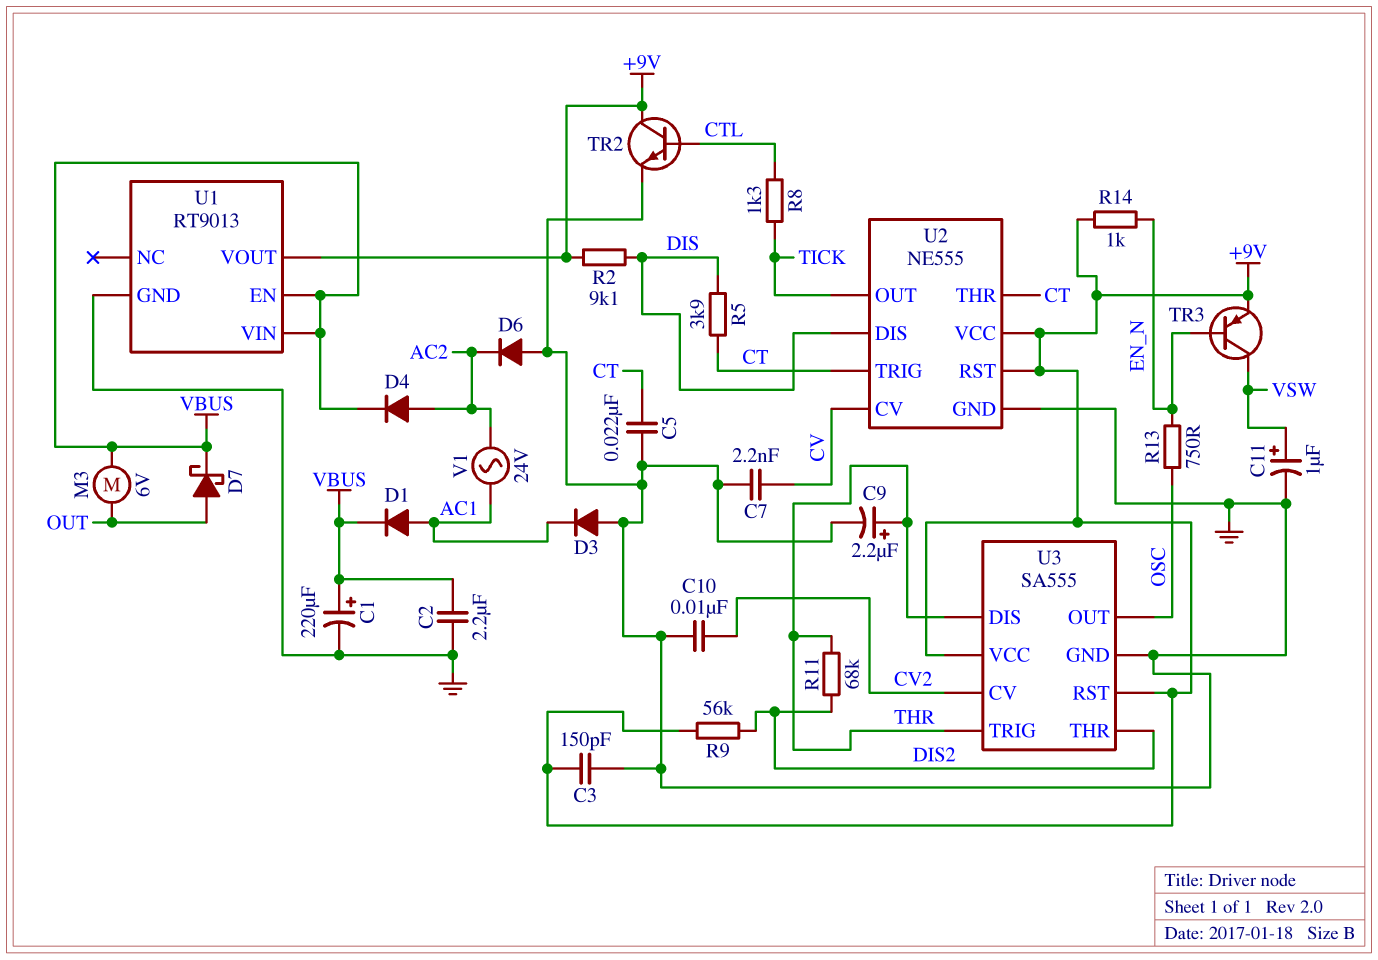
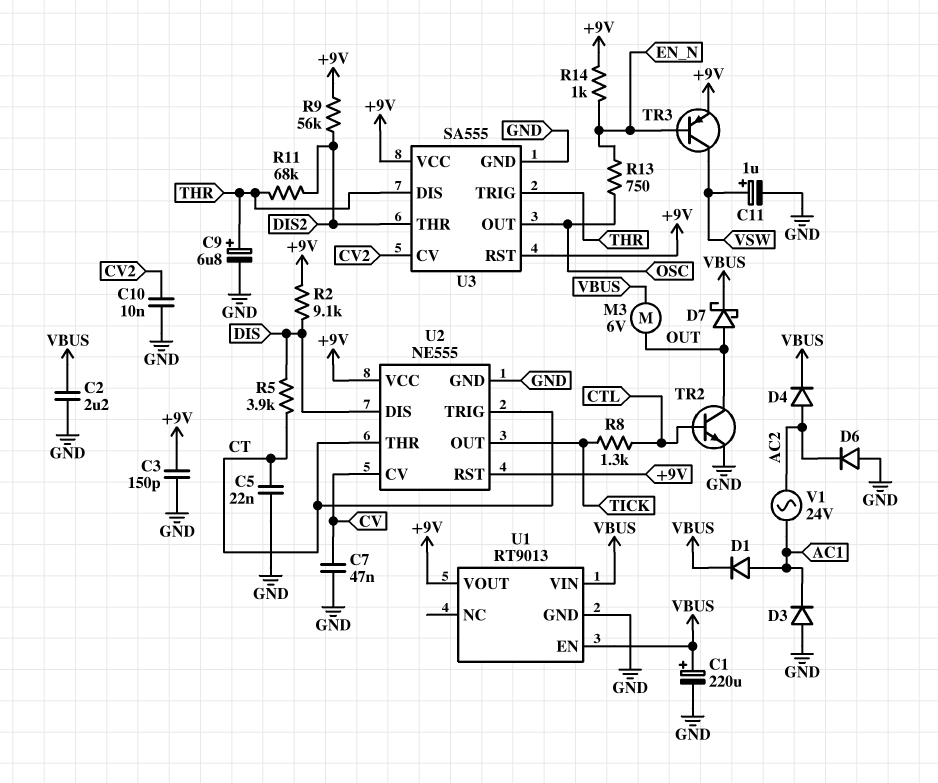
C7: 2.2nF (CV, GND) -> 47nF (CV, GND)
C9: 2.2uF (plus THR, minus GND) -> 6.8uF (plus THR, minus GND)
TR2: NPN (B CTL, C +9V, E GND) -> NPN (B CTL, C OUT, E GND)

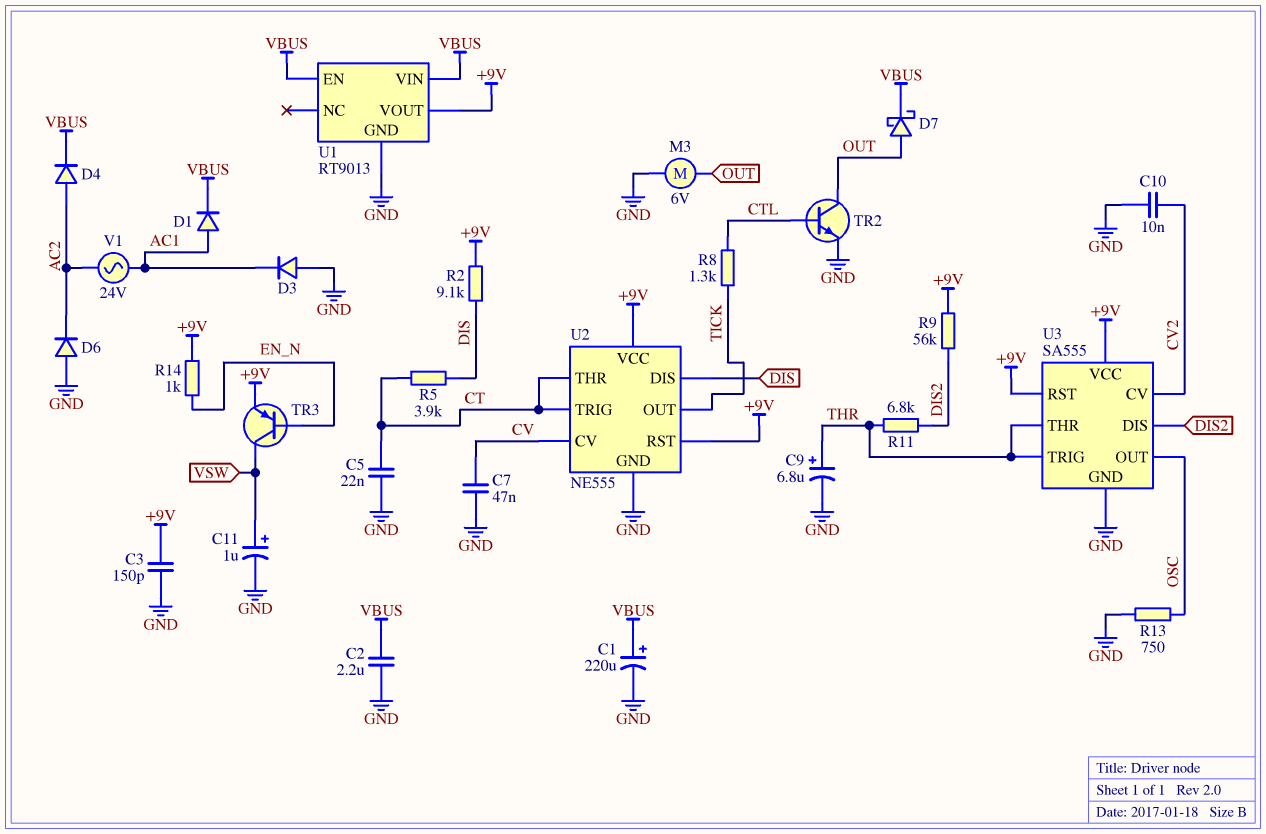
M3: motor 6V (OUT, VBUS) -> motor 6V (GND, OUT)
R11: 68k (DIS2, THR) -> 6.8k (DIS2, THR)
R13: 750 (EN_N, OSC) -> 750 (GND, OSC)
U3 pin DIS: THR -> DIS2
U3 pin THR: DIS2 -> THR

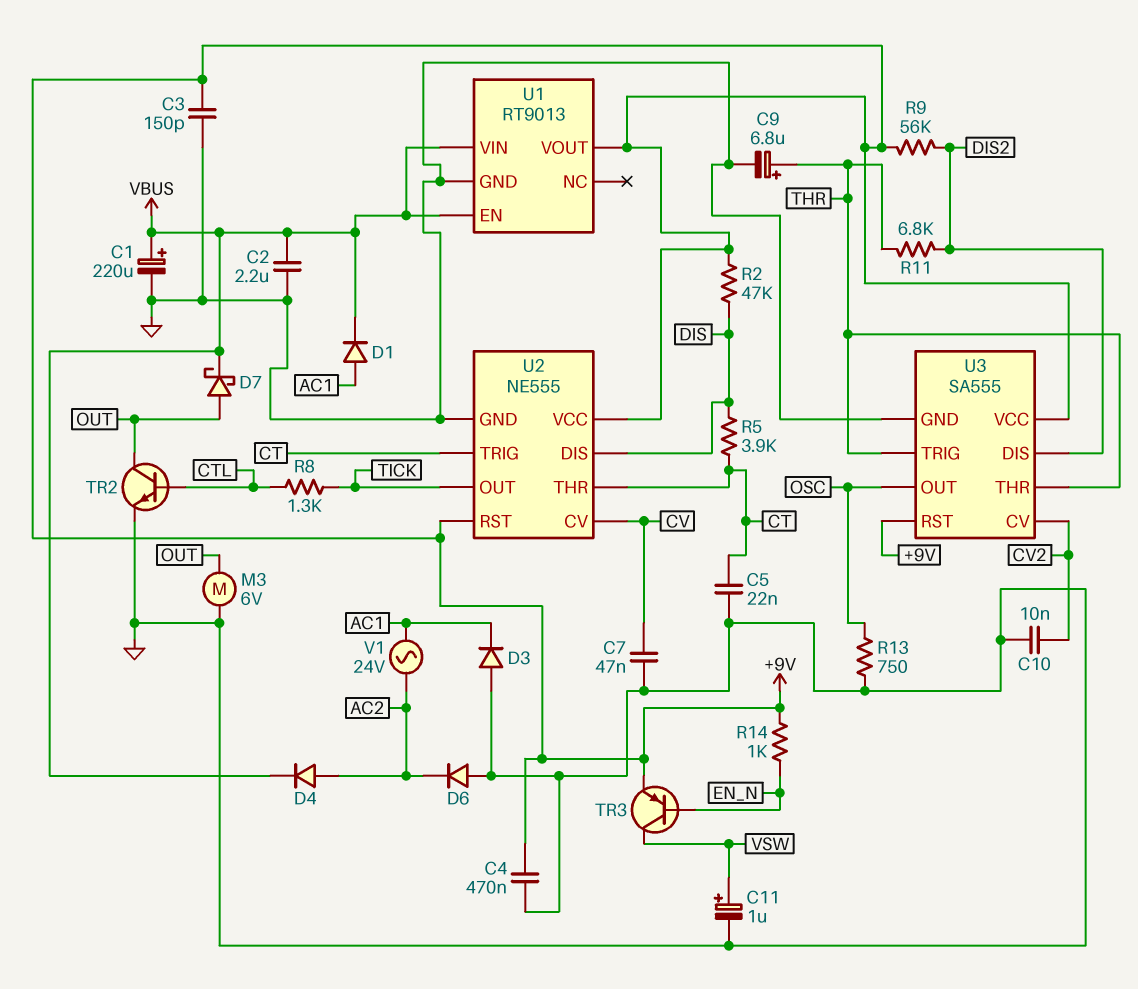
C4: none -> 470nF (+9V, GND)
R2: 9.1k (+9V, DIS) -> 47k (+9V, DIS)

